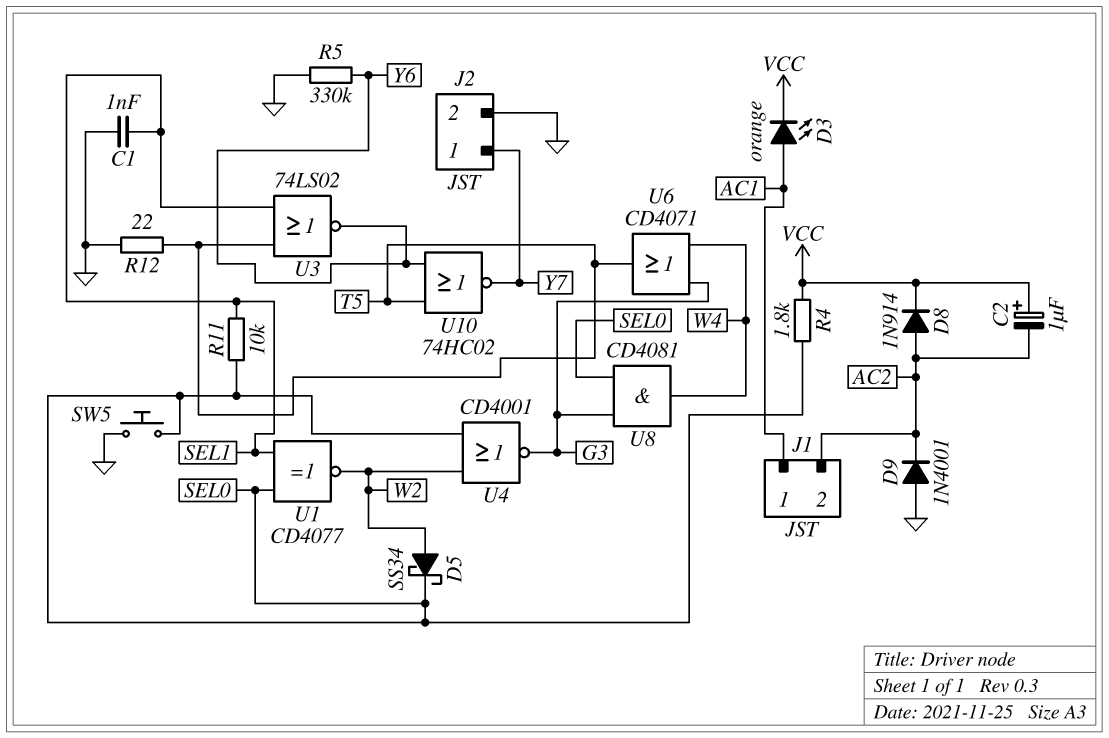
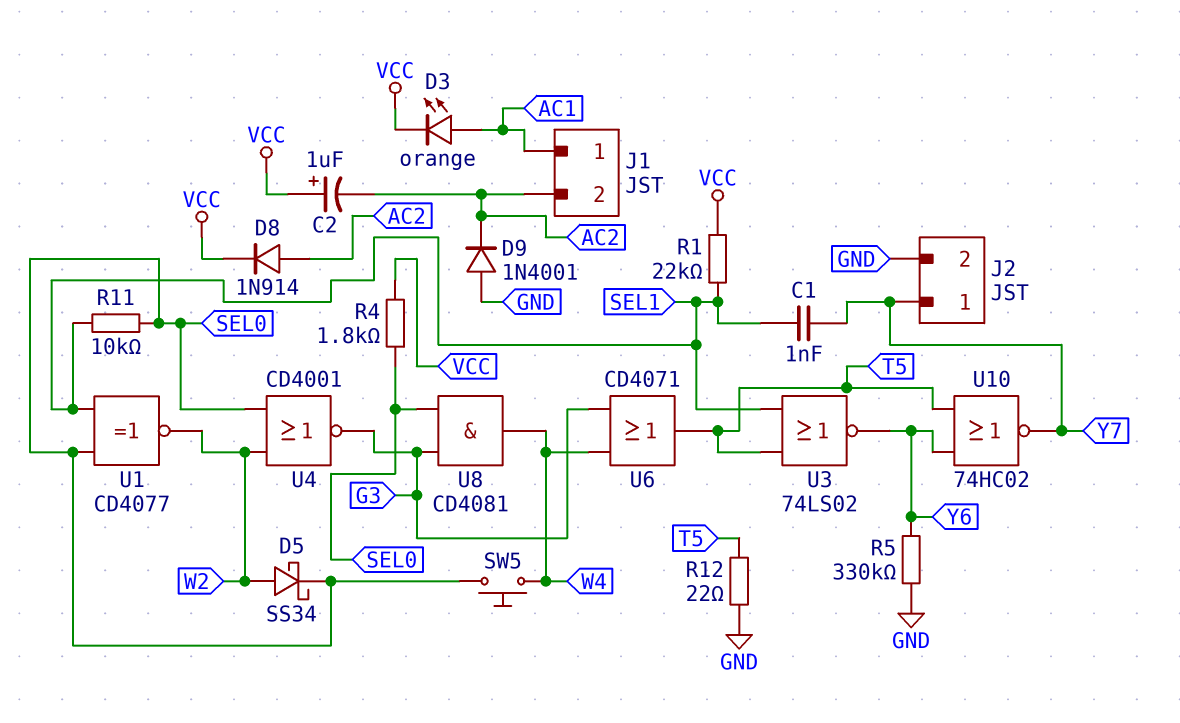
C1: 1nF (GND, SEL1) -> 1nF (SEL1, Y7)
R1: none -> 22k (SEL1, VCC)
SW5: button (GND, SEL0) -> button (SEL0, W4)

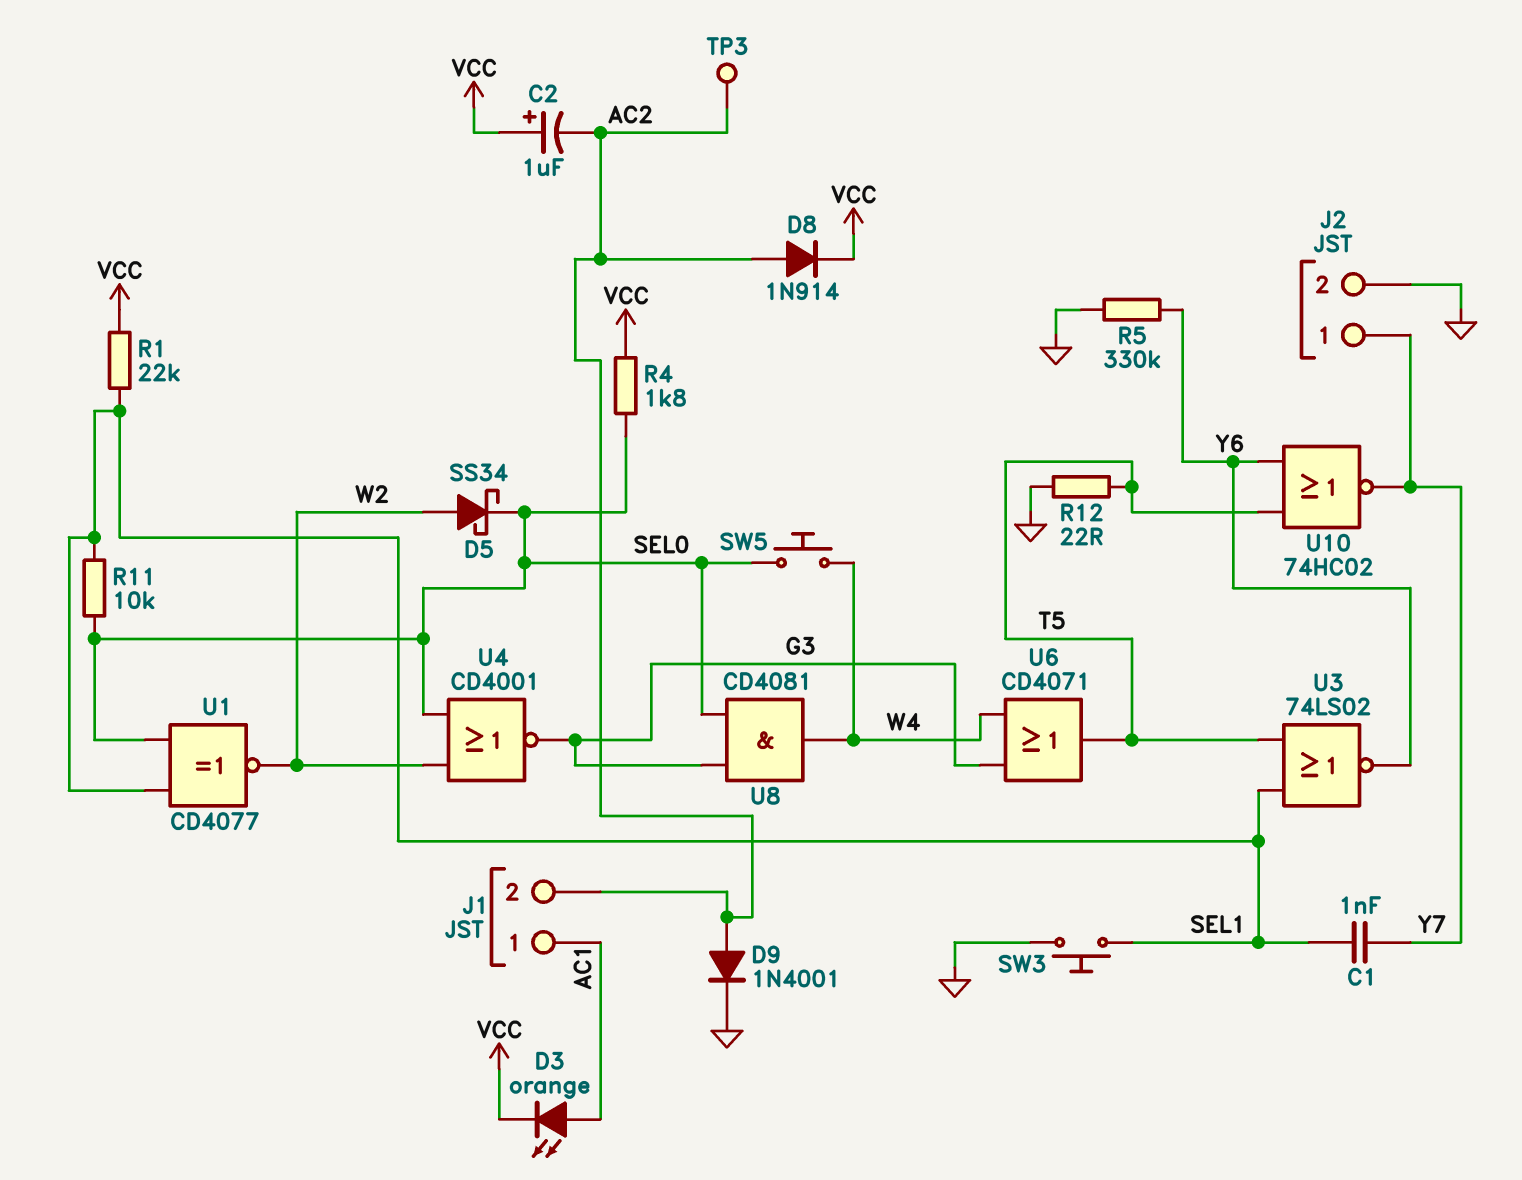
D9: diode 1N4001 (A GND, K AC2) -> diode 1N4001 (A AC2, K GND)
SW3: none -> button (GND, SEL1)
TP3: none -> test point (AC2)

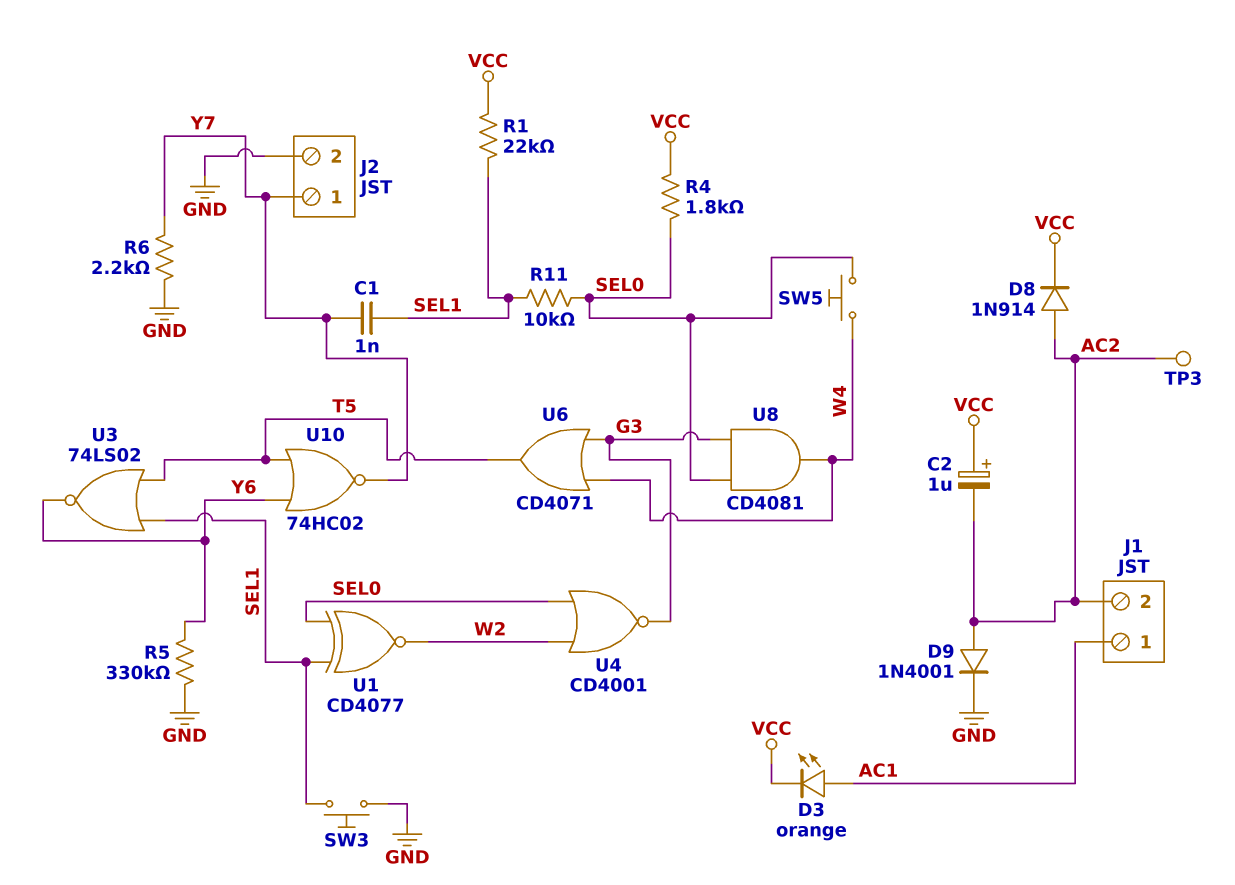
D5: schottky SS34 (A W2, K SEL0) -> none
R6: none -> 2.2k (GND, Y7)
R12: 22 (GND, T5) -> none

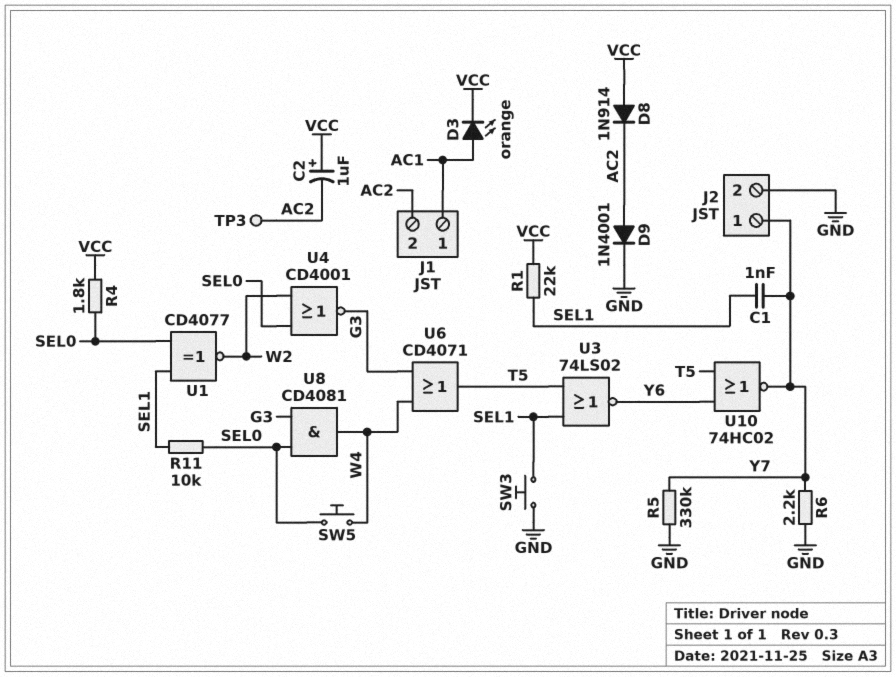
D8: diode 1N914 (A AC2, K VCC) -> diode 1N914 (A VCC, K AC2)
R5: 330k (GND, Y6) -> 330k (GND, Y7)

